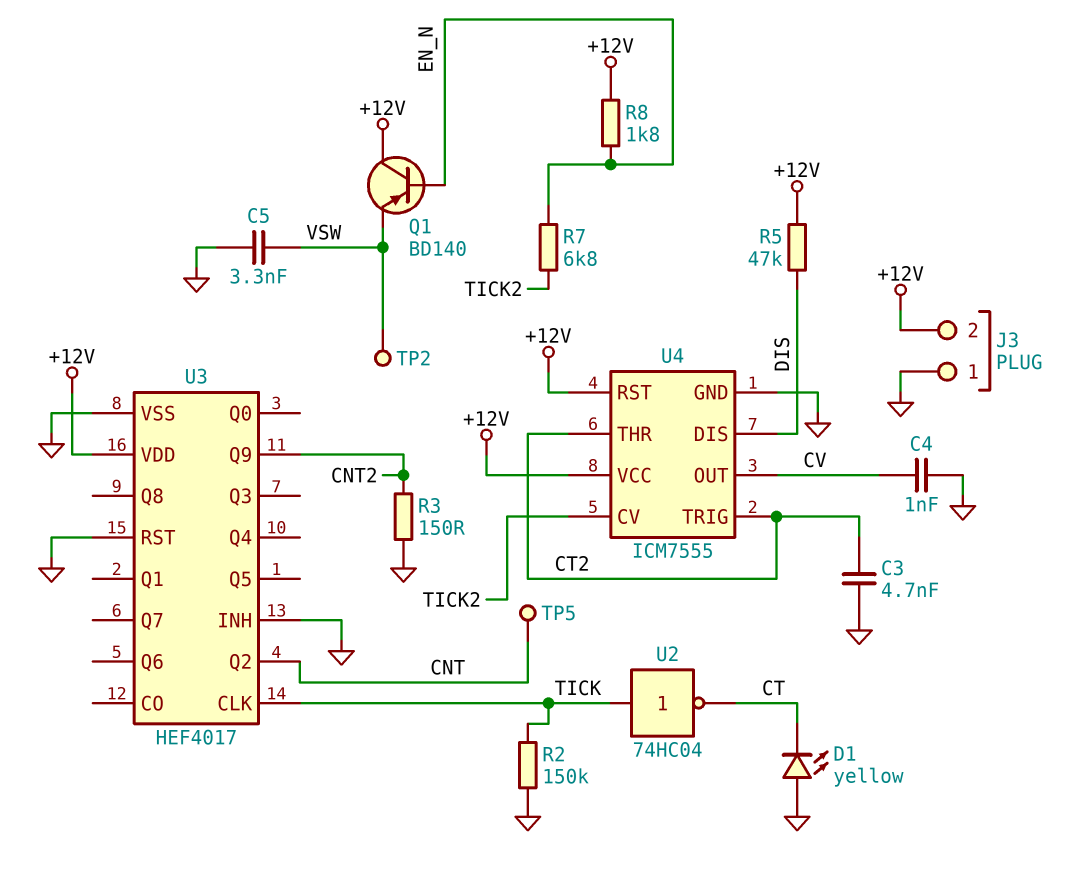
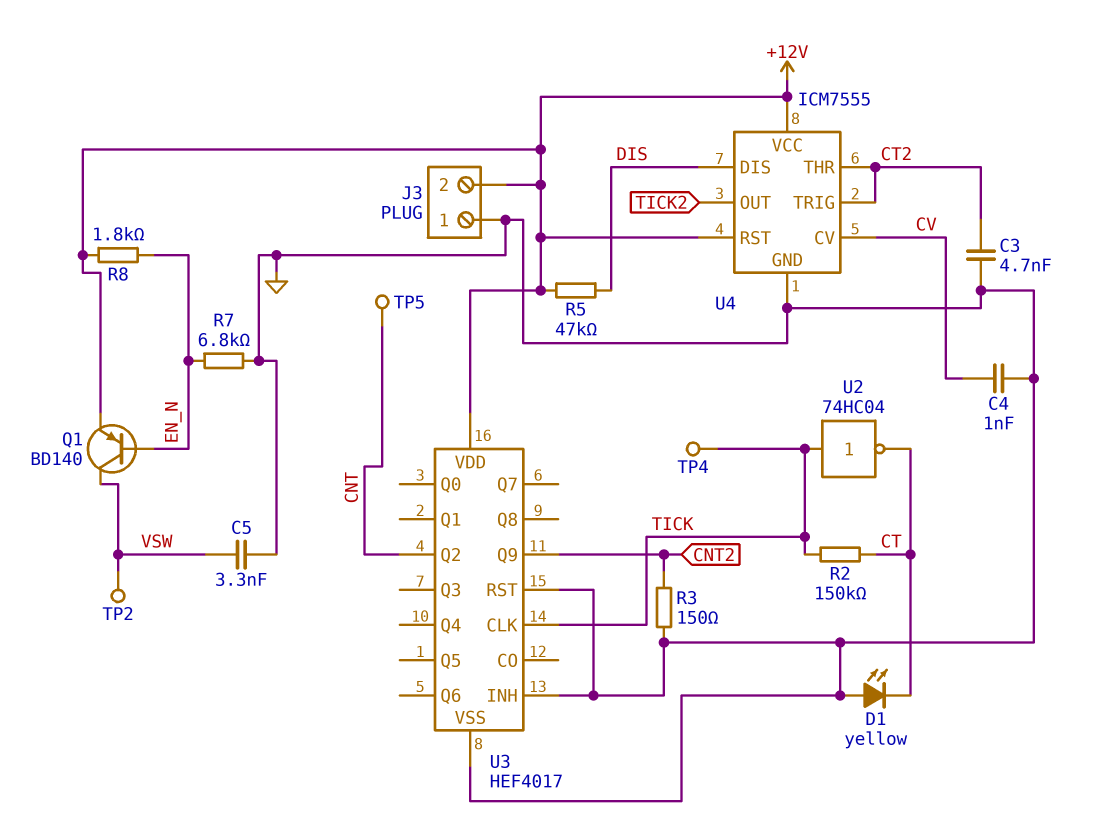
Q1: PNP BD140 (B EN_N, C +12V, E VSW) -> PNP BD140 (B EN_N, C VSW, E +12V)
R2: 150k (GND, TICK) -> 150k (CT, TICK)
R7: 6.8k (EN_N, TICK2) -> 6.8k (EN_N, GND)
TP4: none -> test point (TICK)
U4 pin CV: TICK2 -> CV
U4 pin OUT: CV -> TICK2

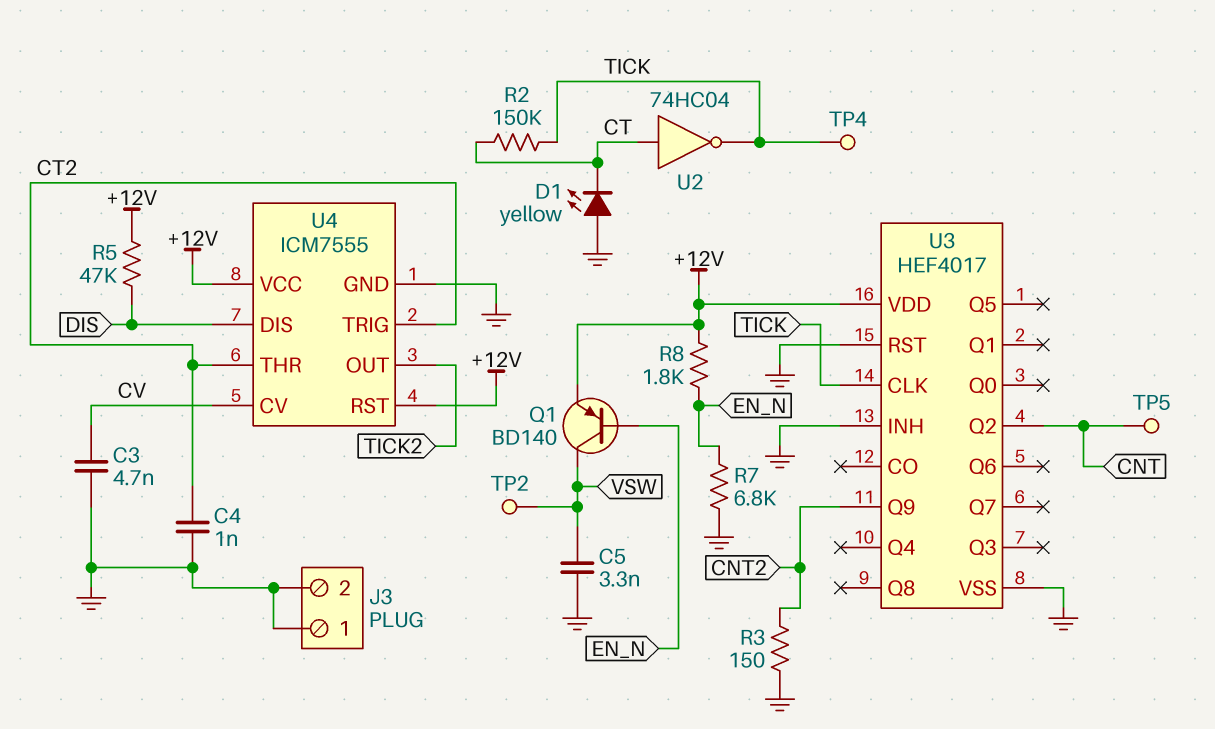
C3: 4.7nF (CT2, GND) -> 4.7nF (CV, GND)
C4: 1nF (CV, GND) -> 1nF (CT2, GND)
J3 pin 2: +12V -> GND
U2: NOT 74HC04 (in TICK, out CT) -> NOT 74HC04 (in CT, out TICK)

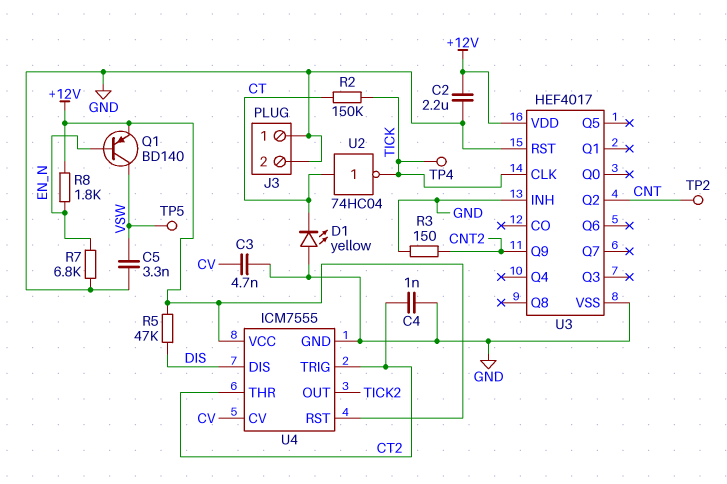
C2: none -> 2.2uF (+12V, GND)
TP2: test point (VSW) -> test point (CNT)
TP5: test point (CNT) -> test point (VSW)

